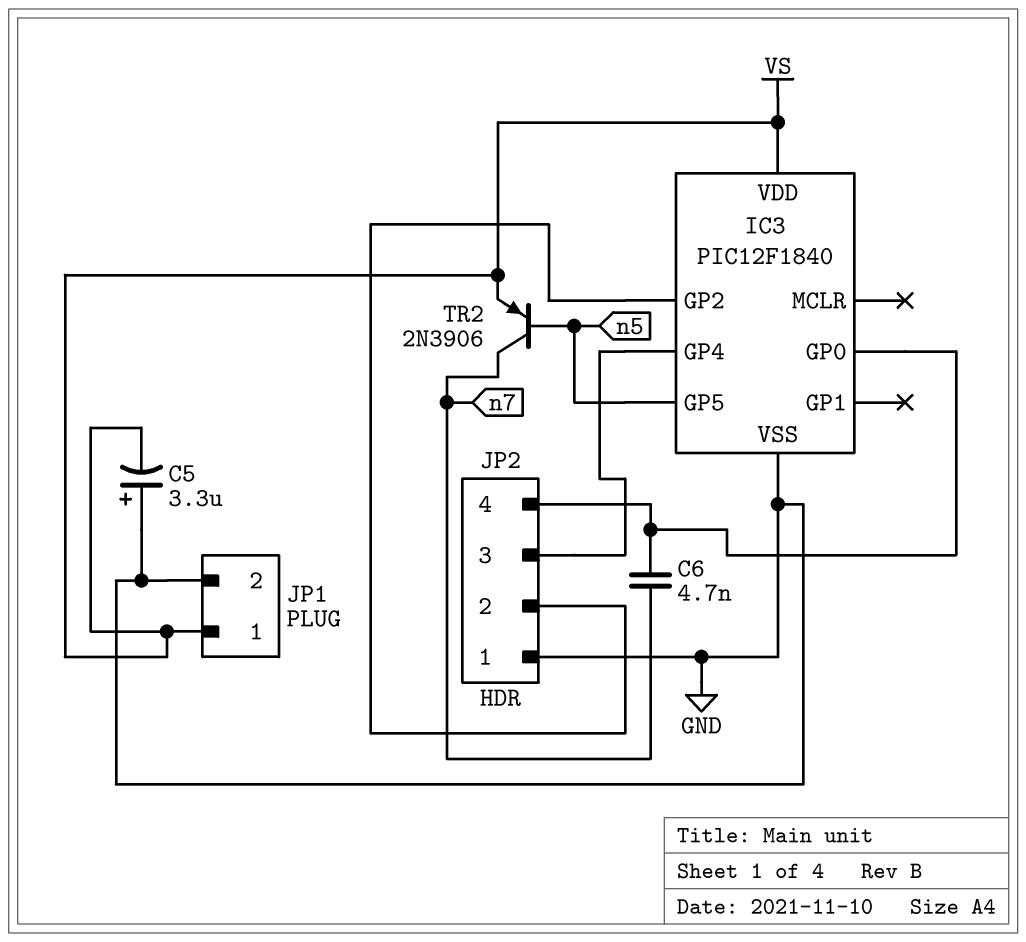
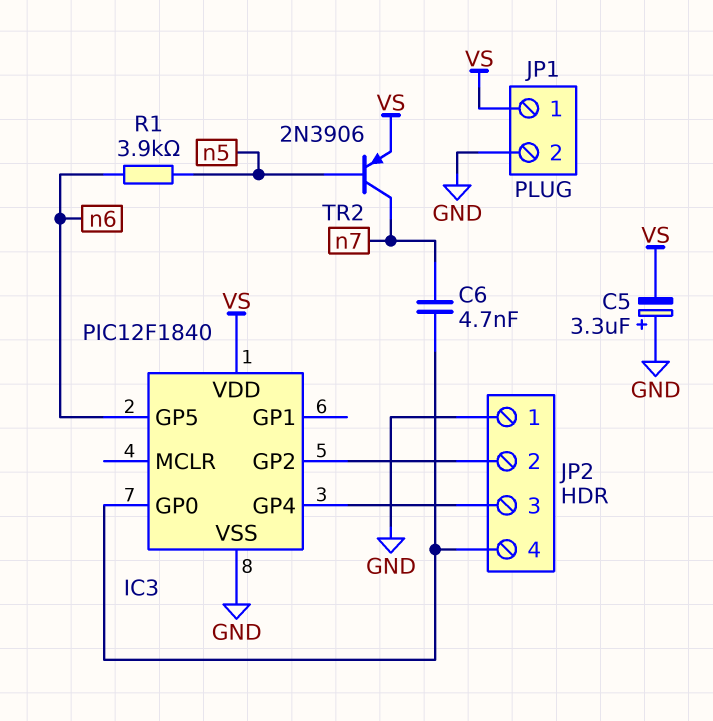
IC3 pin GP5: n5 -> n6
R1: none -> 3.9k (n5, n6)

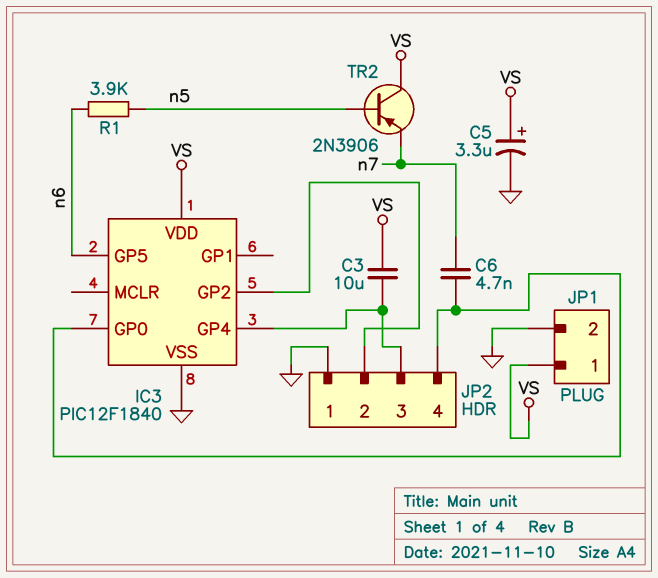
C3: none -> 10uF (IC3/GP4, VS)
C5: 3.3uF (plus GND, minus VS) -> 3.3uF (plus VS, minus GND)
TR2: PNP 2N3906 (B n5, C n7, E VS) -> PNP 2N3906 (B n5, C VS, E n7)

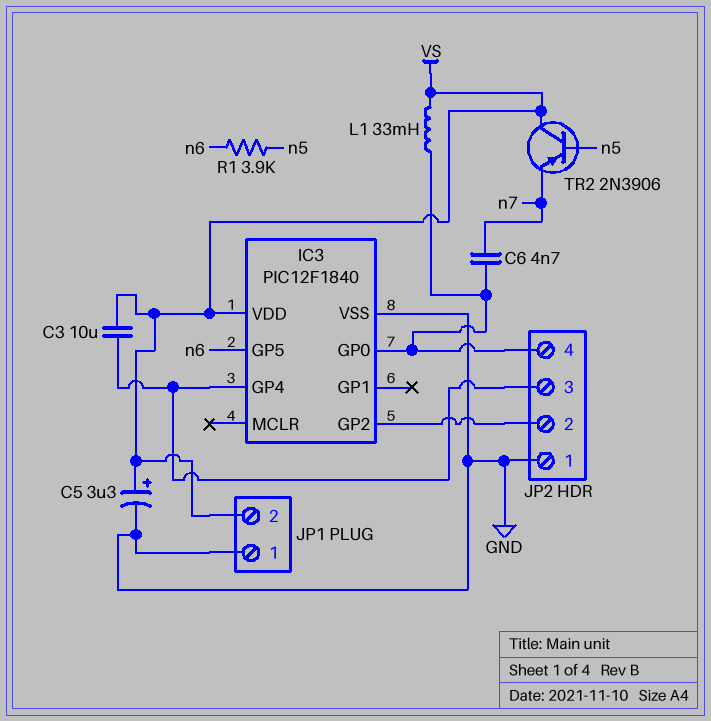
JP1 pin 1: VS -> GND
JP1 pin 2: GND -> VS
L1: none -> 33mH (IC3/GP0, VS)

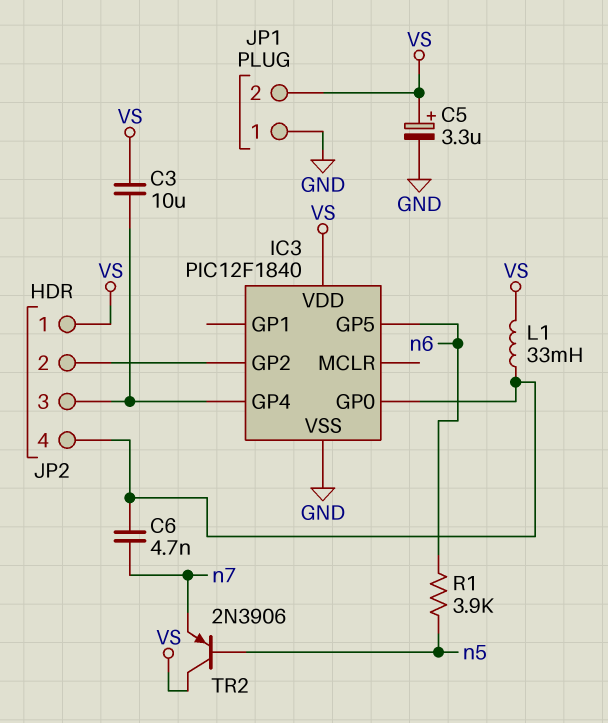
JP2 pin 1: GND -> VS

